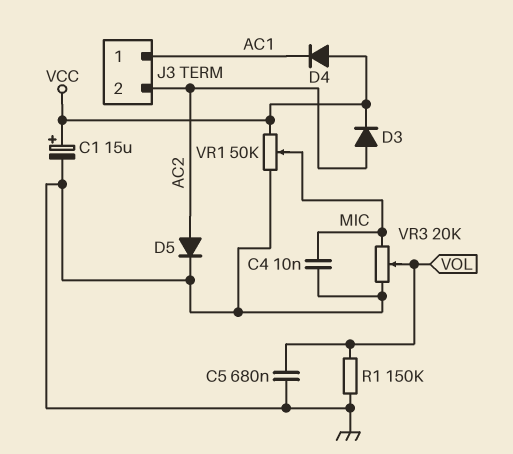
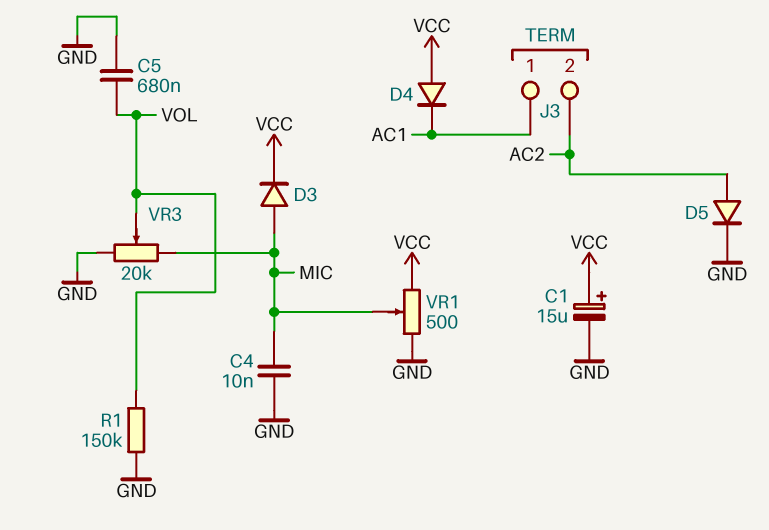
D3: diode (A AC2, K VCC) -> diode (A MIC, K VCC)
VR1: 50k (GND, VCC, wiper MIC) -> 500 (GND, VCC, wiper MIC)

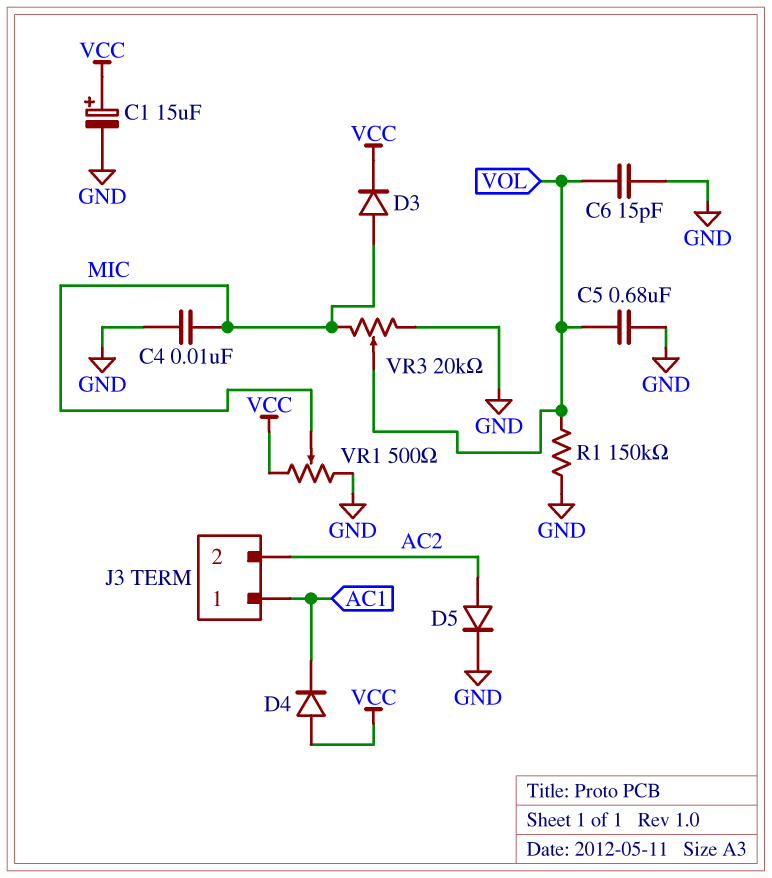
C6: none -> 15pF (GND, VOL)

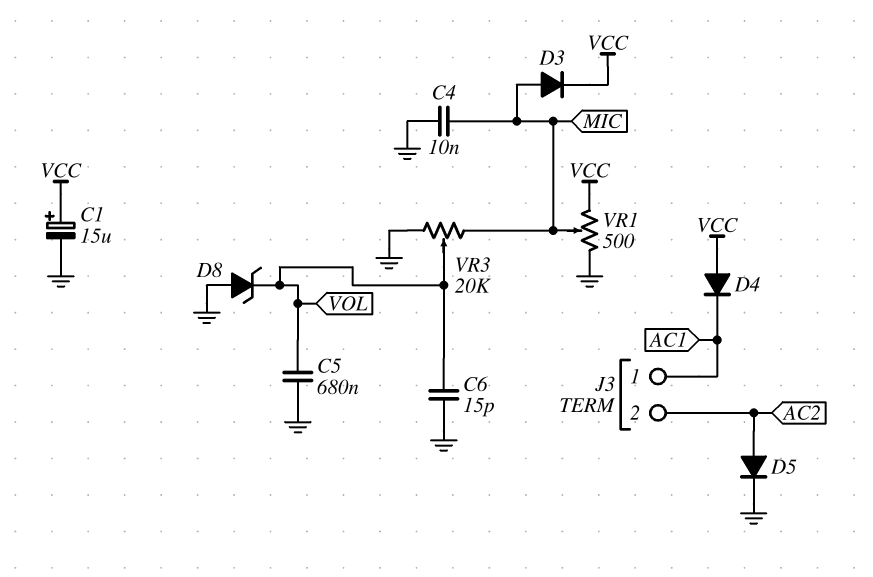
D8: none -> zener (A GND, K VOL)
R1: 150k (GND, VOL) -> none

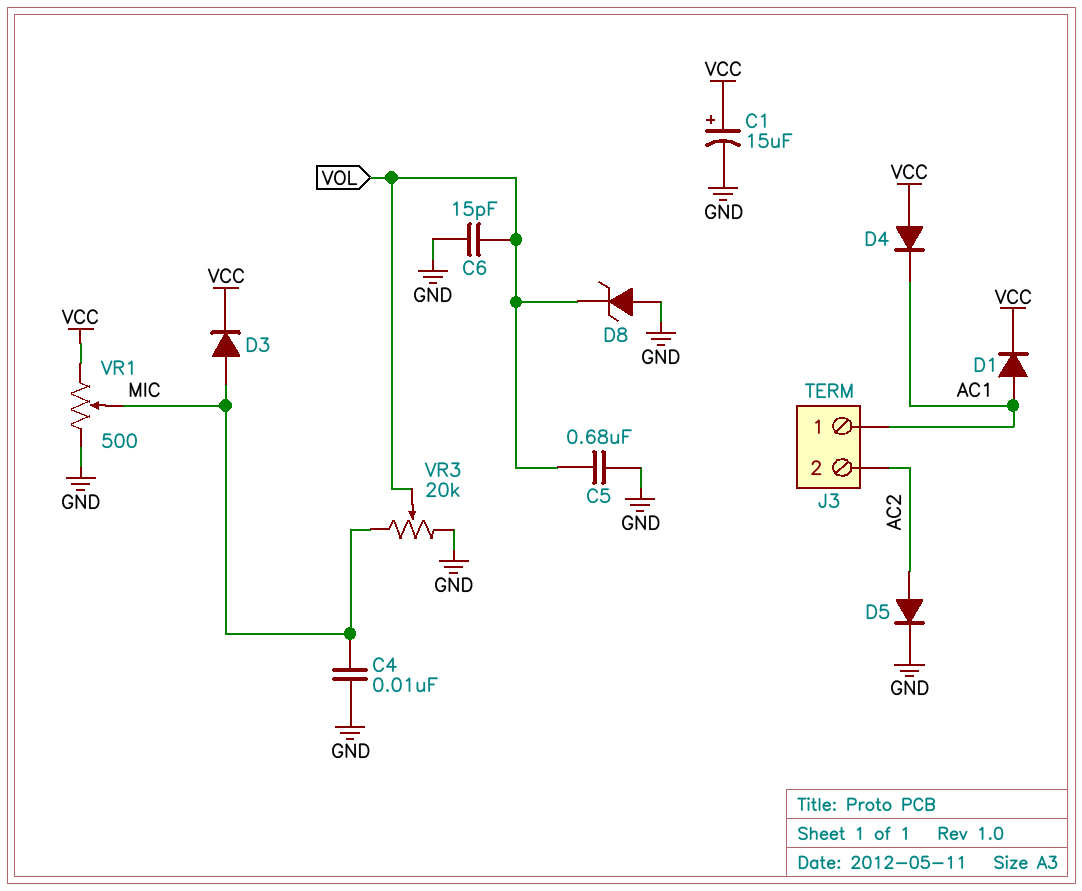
D1: none -> diode (A AC1, K VCC)

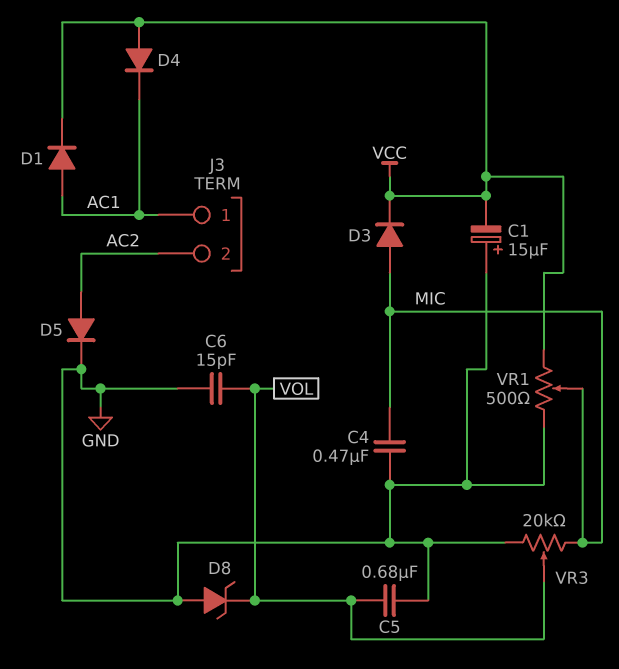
C1: 15uF (plus VCC, minus GND) -> 15uF (plus GND, minus VCC)
C4: 10nF (GND, MIC) -> 470nF (GND, MIC)

